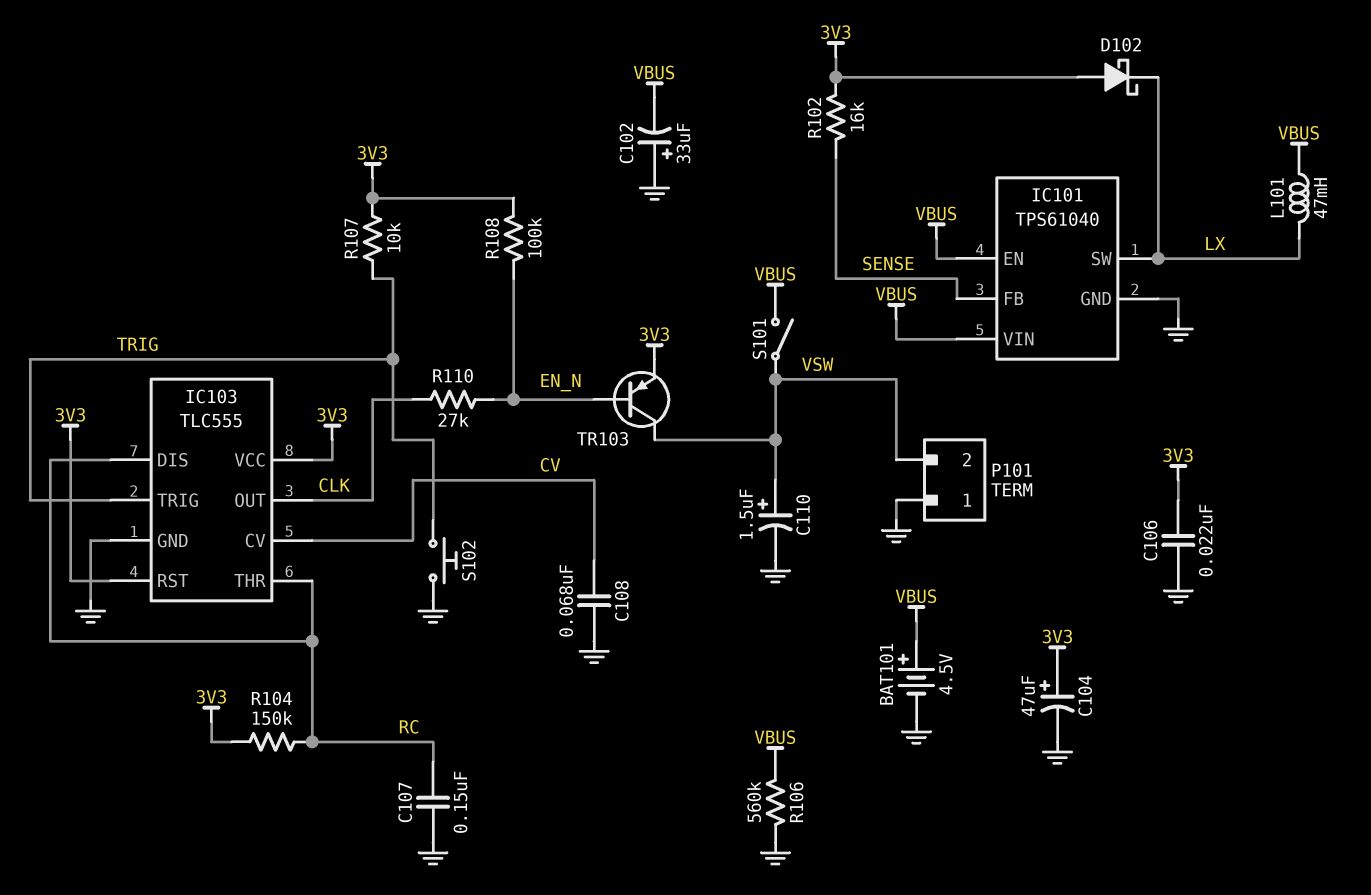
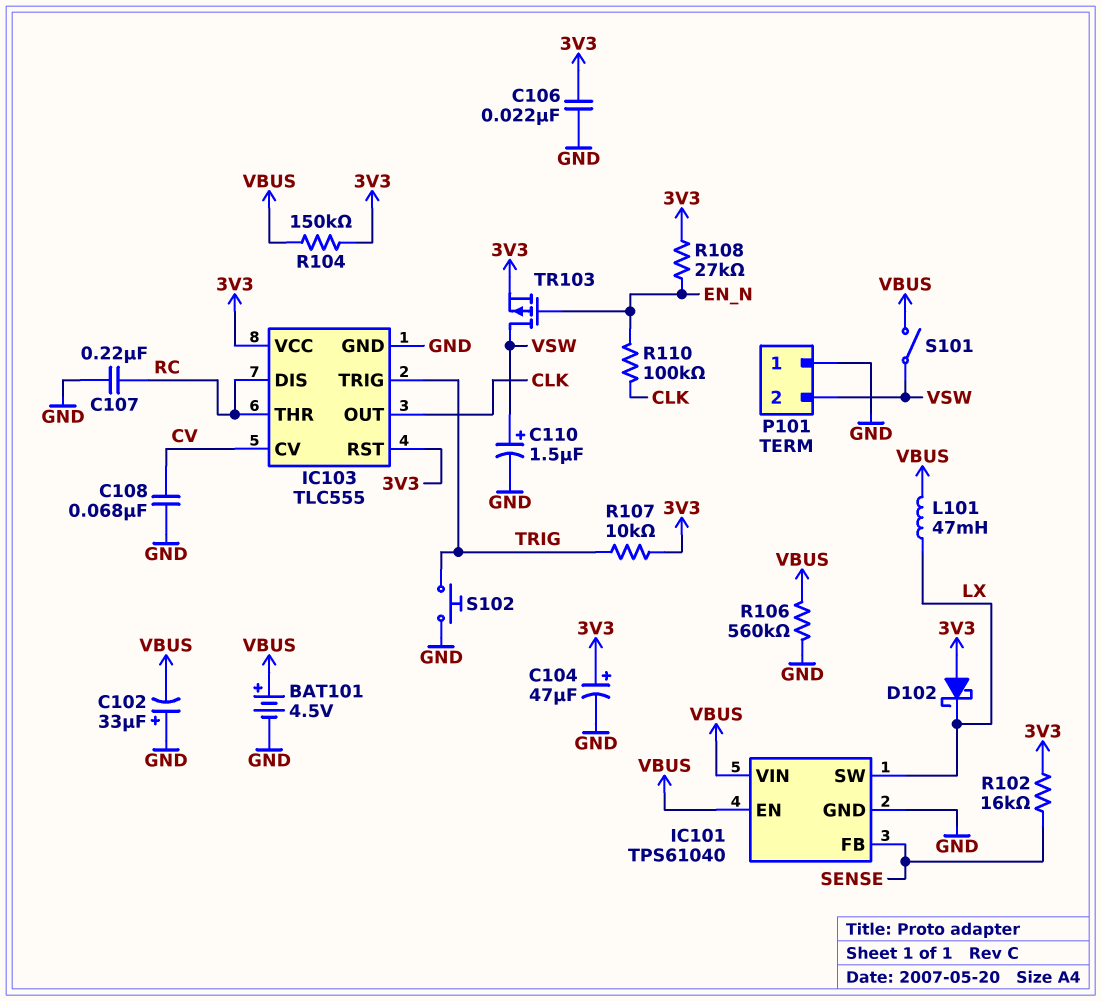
C107: 150nF (GND, RC) -> 220nF (GND, RC)
R104: 150k (3V3, RC) -> 150k (3V3, VBUS)
R108: 100k (3V3, EN_N) -> 27k (3V3, EN_N)
R110: 27k (CLK, EN_N) -> 100k (CLK, EN_N)
TR103: PNP (B EN_N, C VSW, E 3V3) -> PMOS (G EN_N, D VSW, S 3V3)

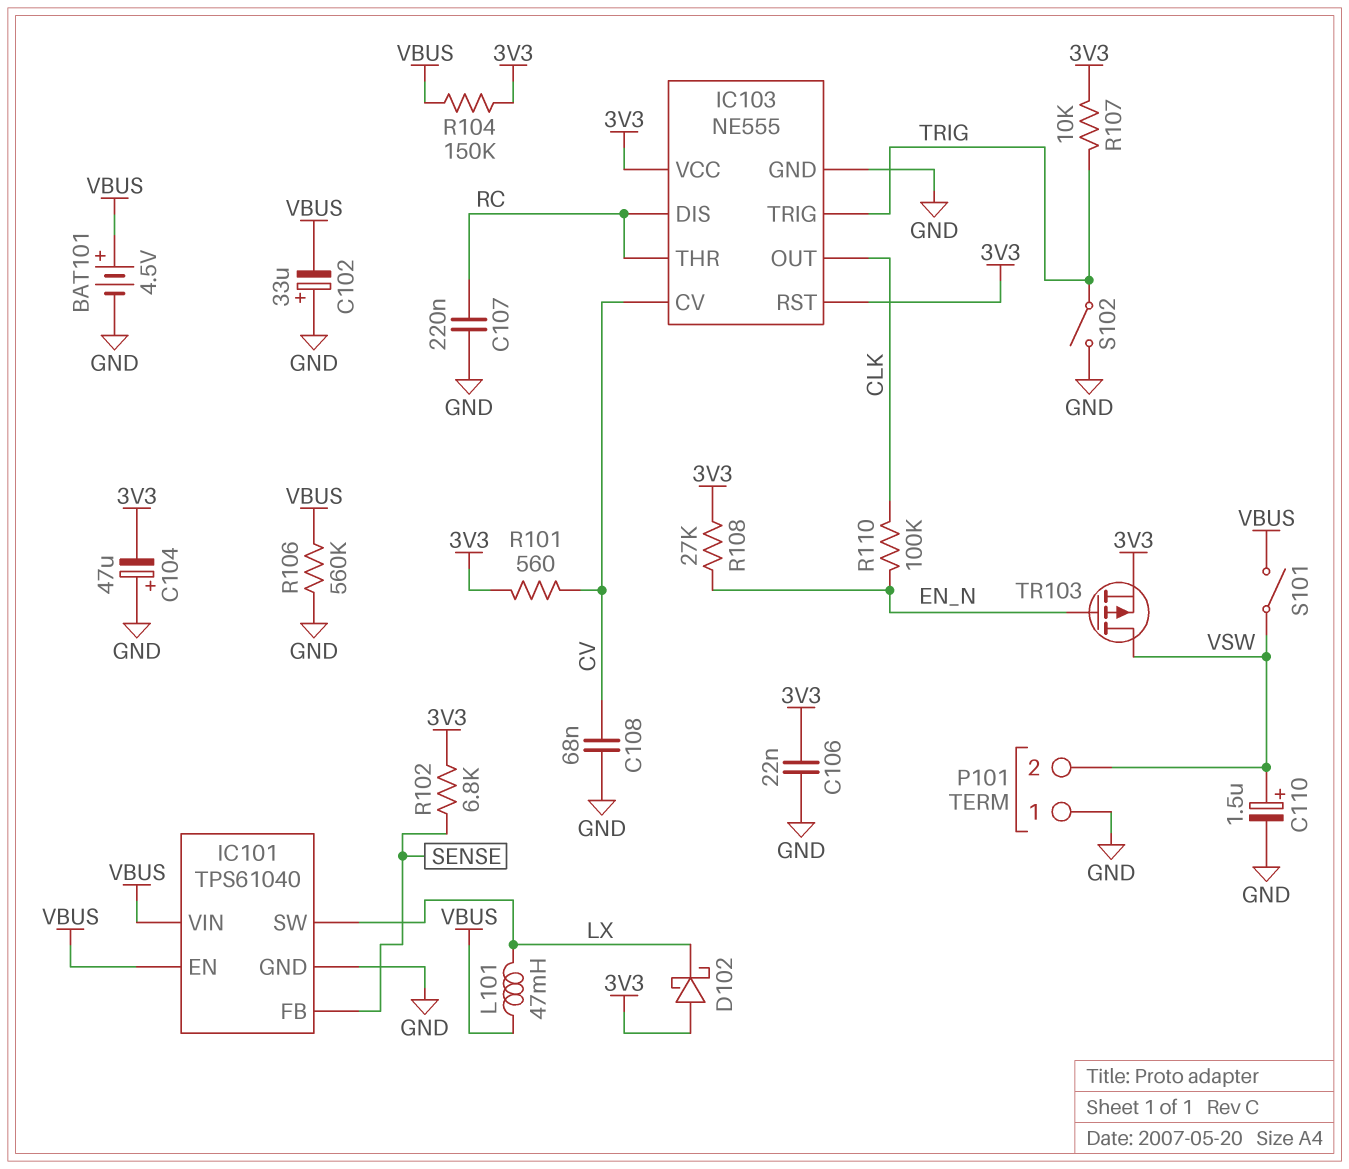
C104: 47uF (plus 3V3, minus GND) -> 47uF (plus GND, minus 3V3)
IC103: TLC555 -> NE555
R101: none -> 560 (3V3, CV)
R102: 16k (3V3, SENSE) -> 6.8k (3V3, SENSE)
S102: button (GND, TRIG) -> switch (GND, TRIG)

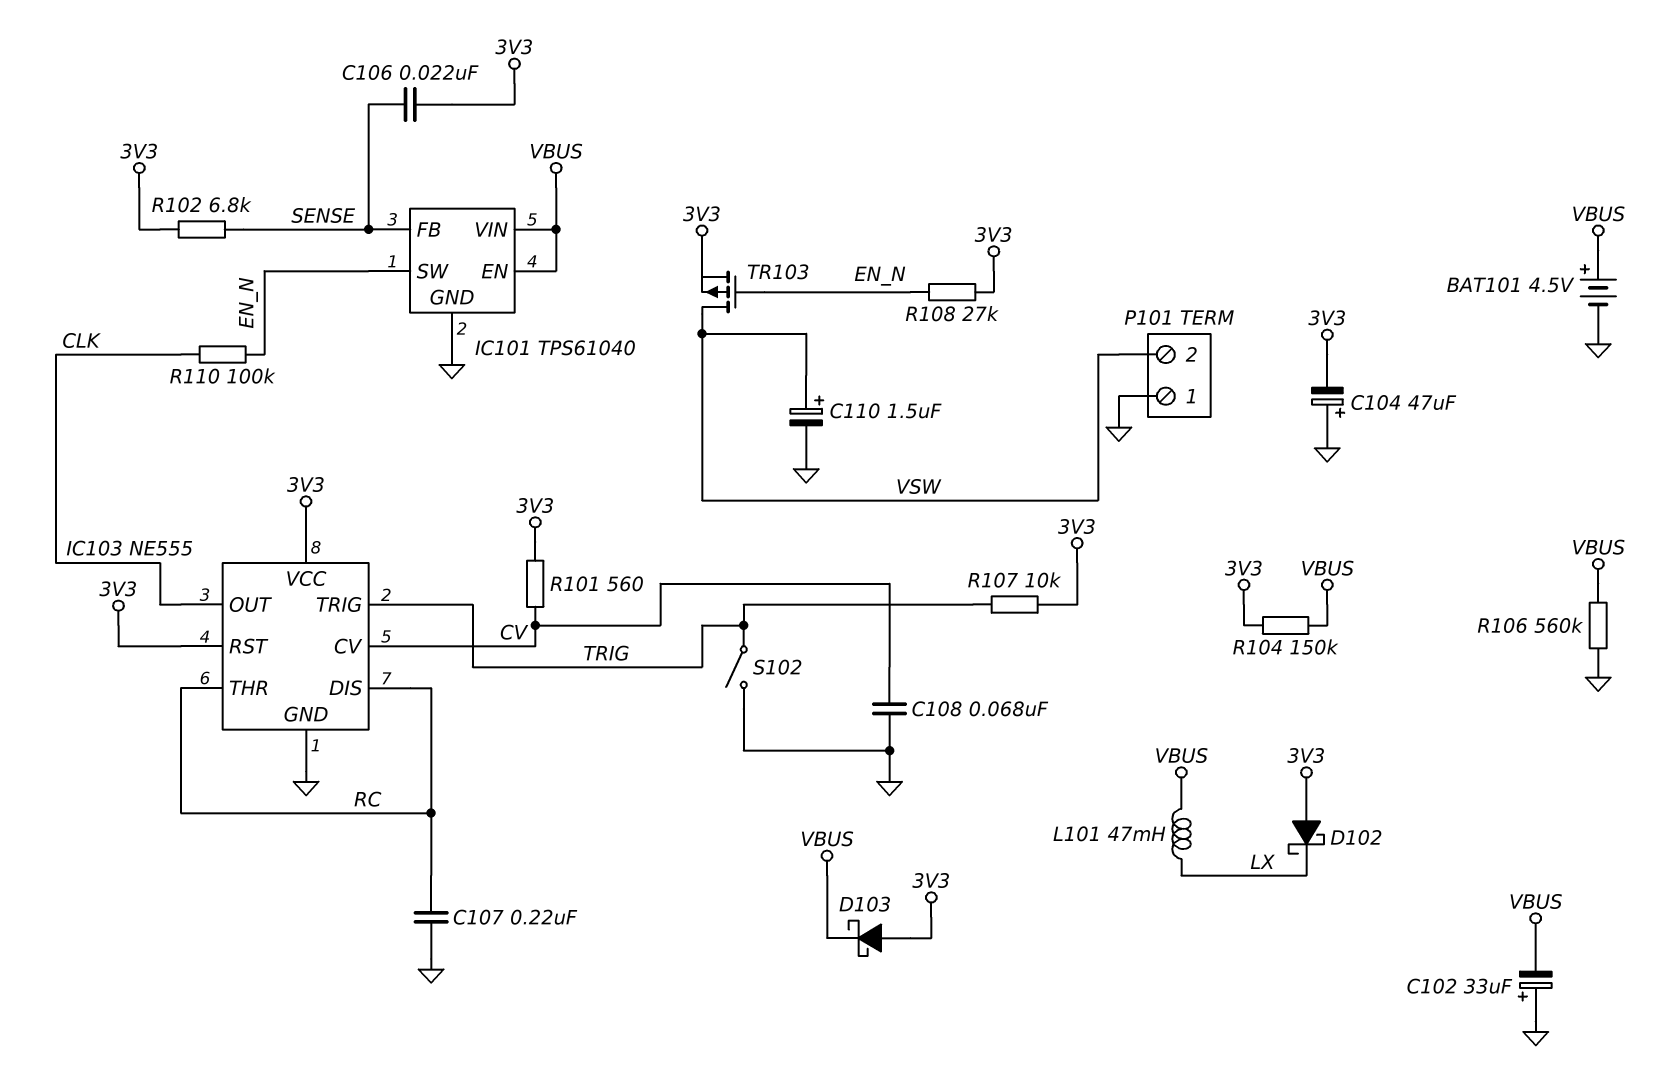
C106: 22nF (3V3, GND) -> 22nF (3V3, SENSE)
D103: none -> schottky (A 3V3, K VBUS)
IC101 pin SW: LX -> EN_N
S101: switch (VBUS, VSW) -> none

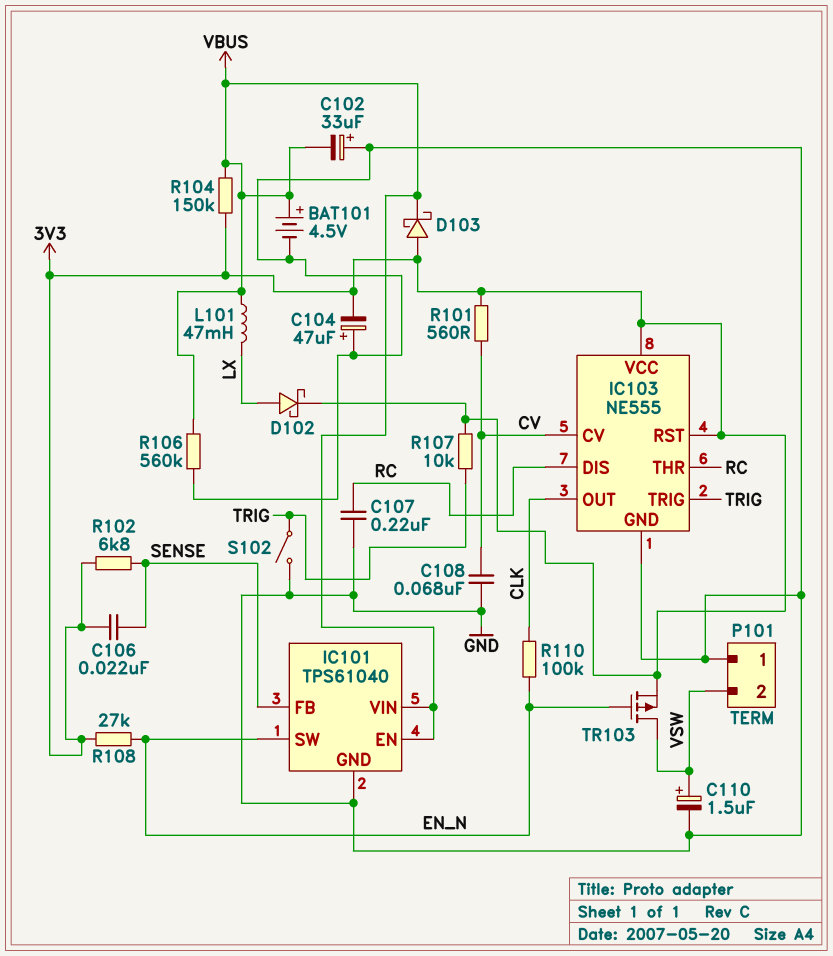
D102: schottky (A 3V3, K LX) -> schottky (A LX, K 3V3)

